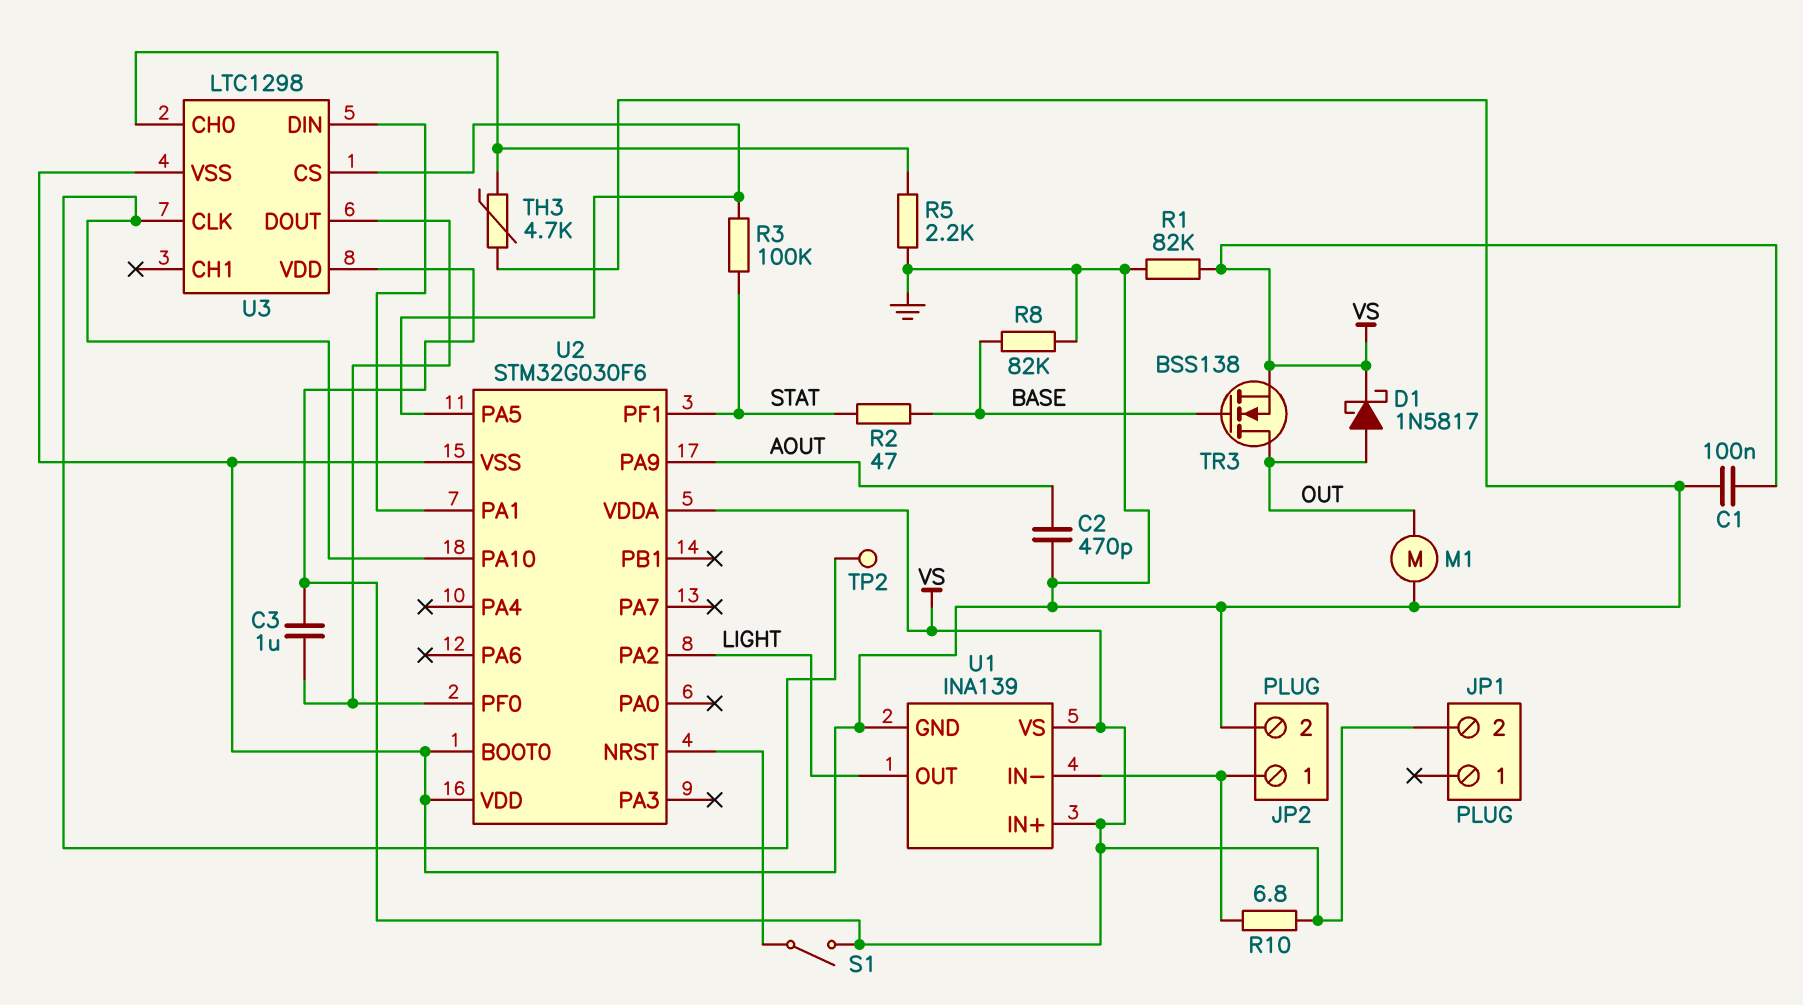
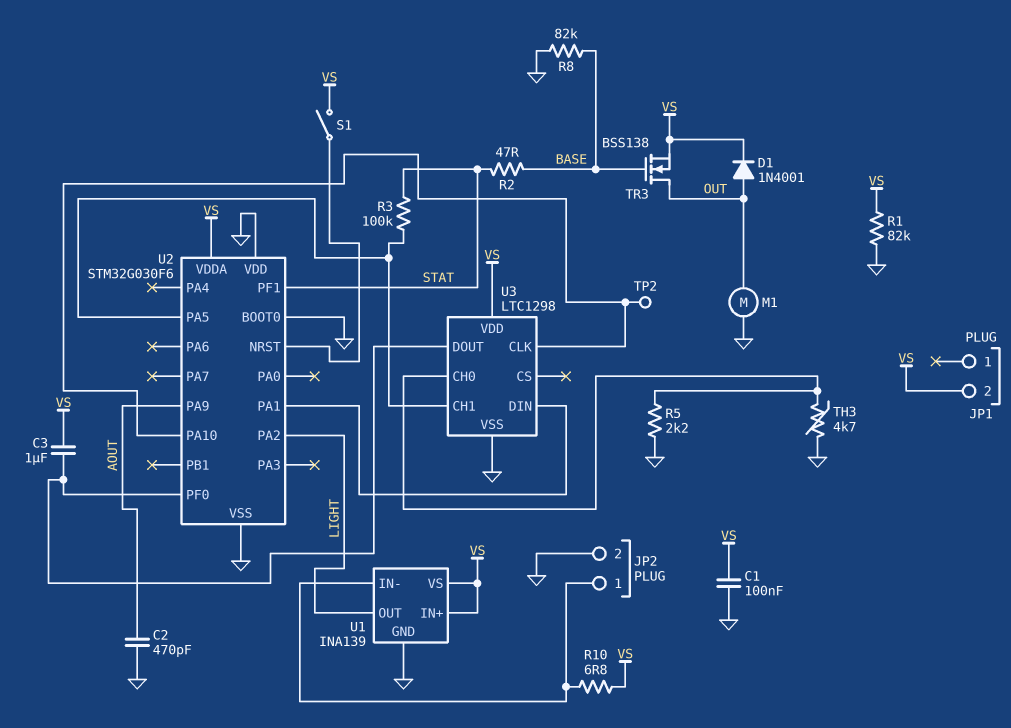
D1: schottky 1N5817 (A OUT, K VS) -> diode 1N4001 (A OUT, K VS)
U3 pin CH1: none -> U2/PA5
U3 pin CS: U2/PA5 -> none

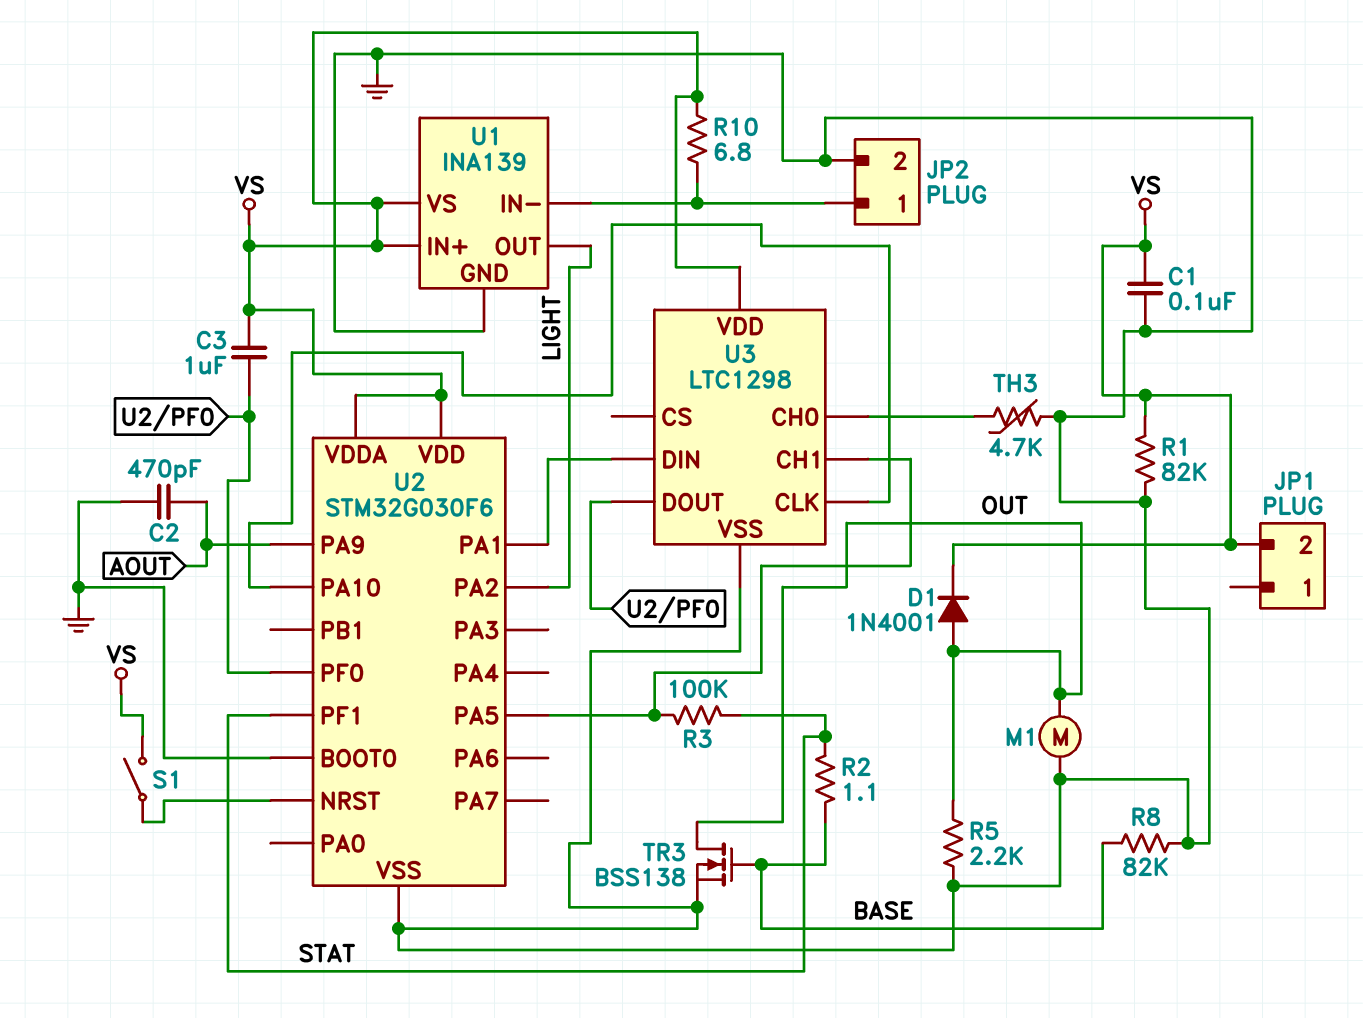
R2: 47 (BASE, STAT) -> 1.1 (BASE, STAT)
R5: 2.2k (GND, U3/CH0) -> 2.2k (GND, OUT)
TP2: test point (U2/PA10) -> none
TR3: NMOS BSS138 (G BASE, D OUT, S VS) -> NMOS BSS138 (G BASE, D OUT, S GND)
U2 pin VDD: GND -> VS

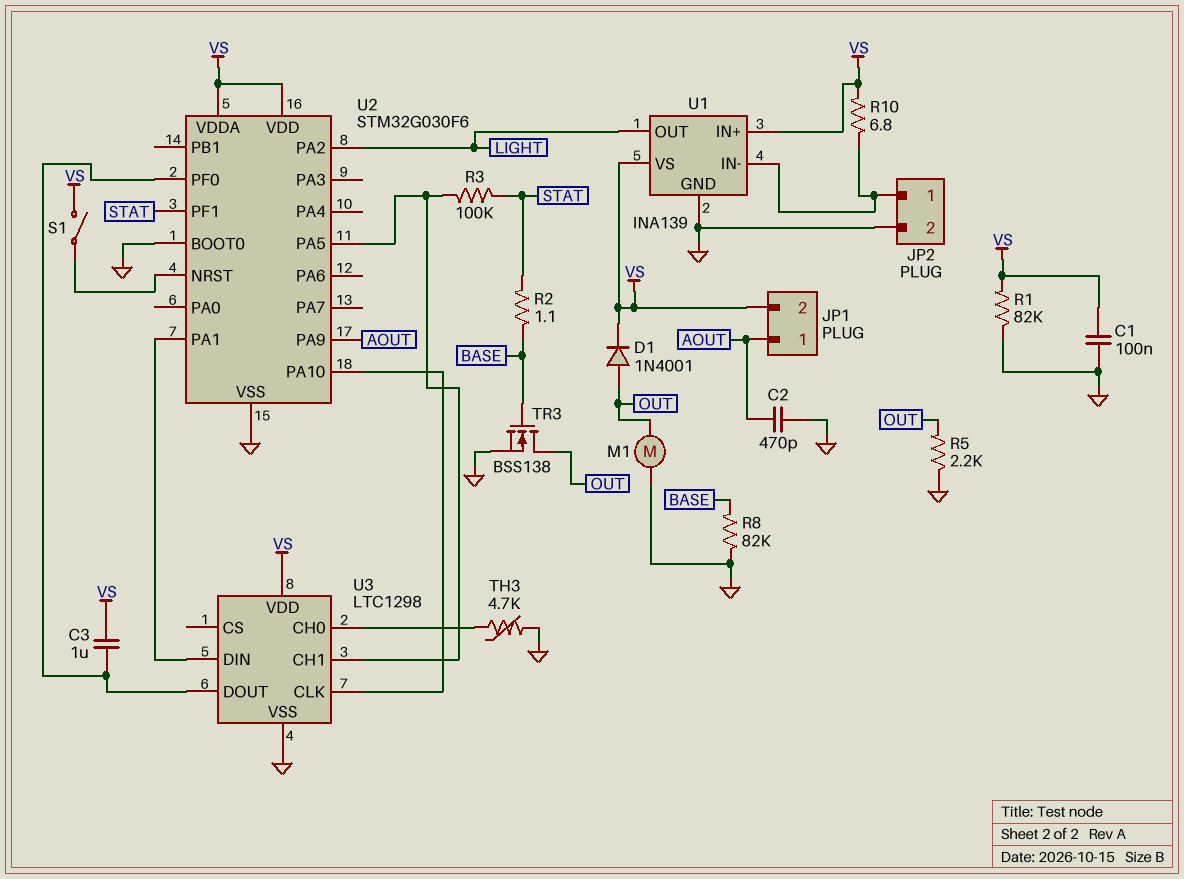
JP1 pin 1: none -> AOUT

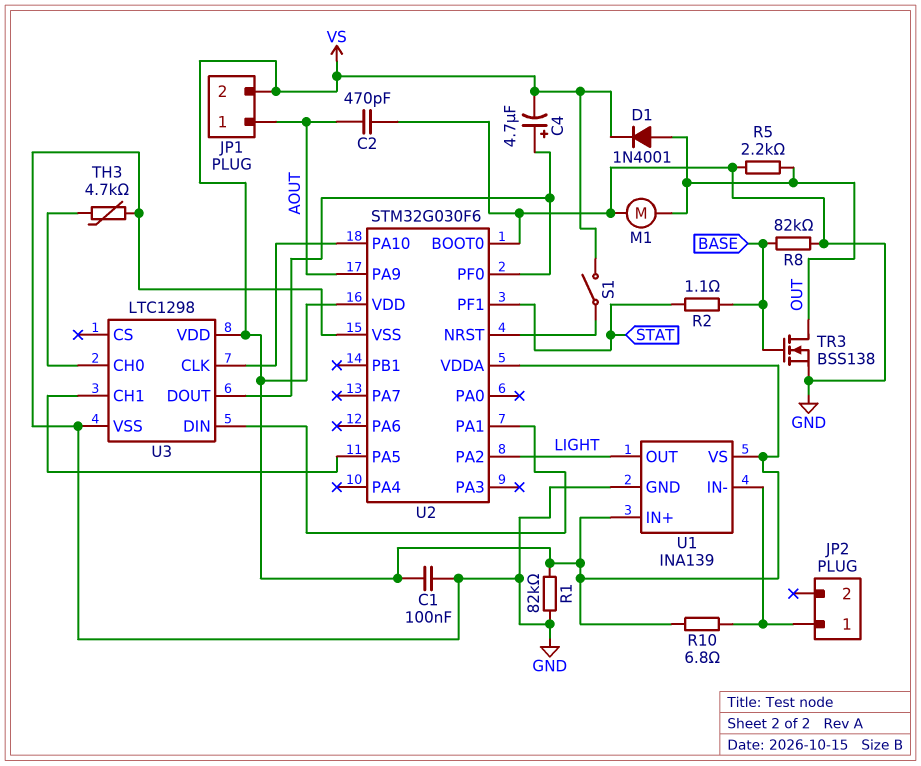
C3: 1uF (U2/PF0, VS) -> none
C4: none -> 4.7uF (plus U2/PF0, minus VS)
JP2 pin 2: GND -> none
R3: 100k (STAT, U2/PA5) -> none

